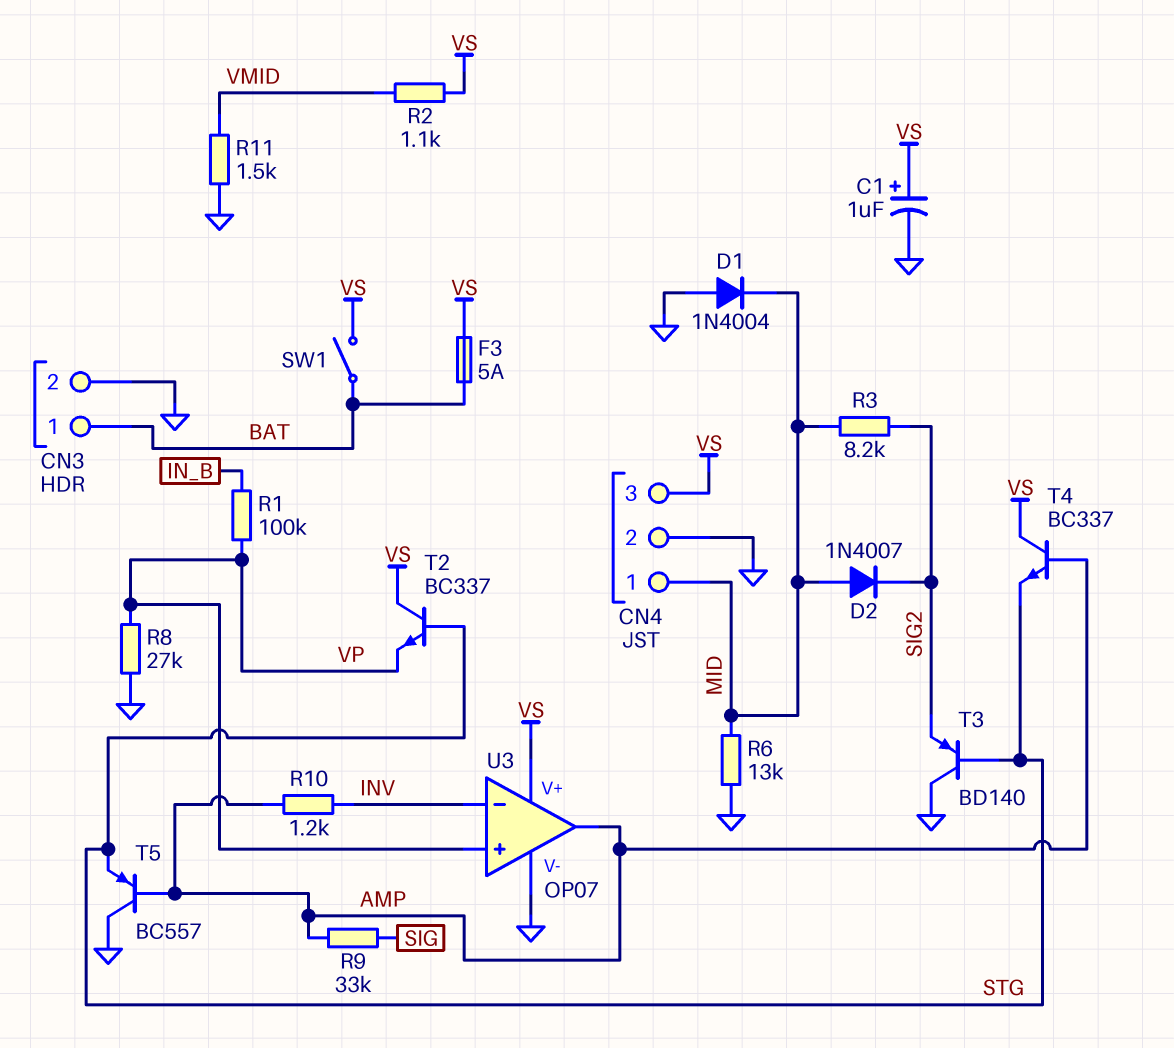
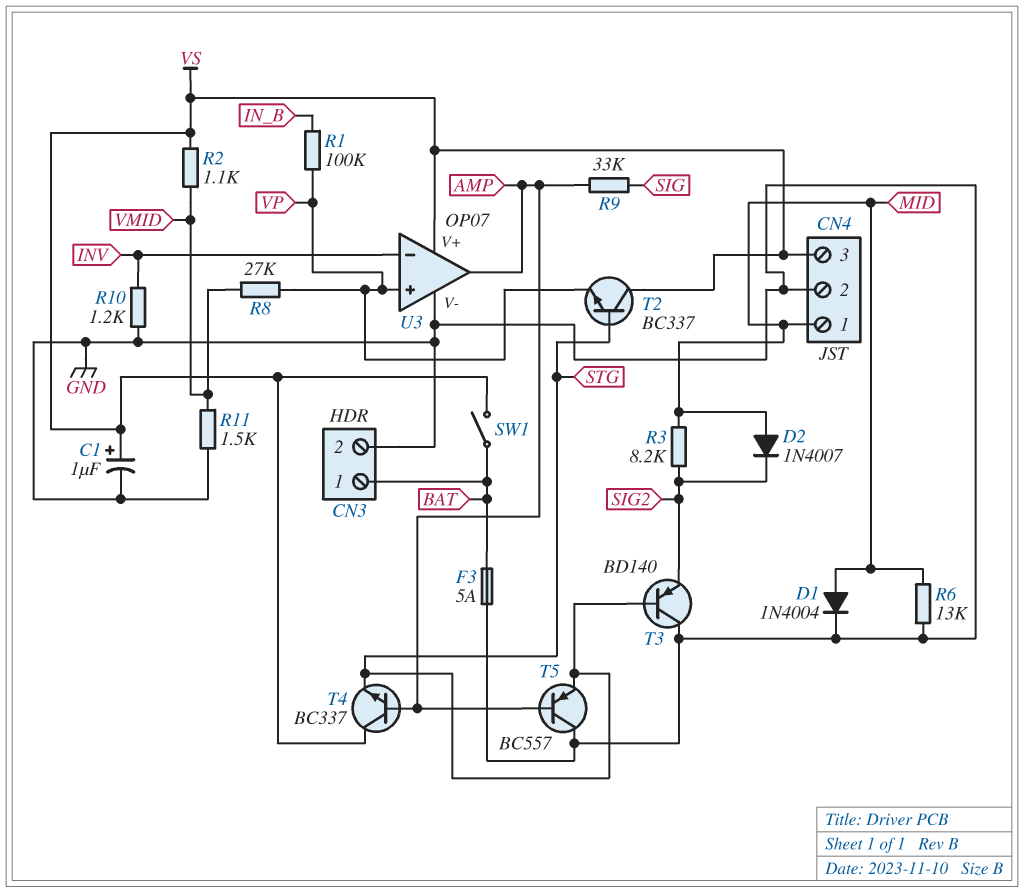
D1: diode 1N4004 (A GND, K MID) -> diode 1N4004 (A MID, K GND)
F3: 5A (BAT, VS) -> 5A (BAT, GND)
R8: 27k (GND, VP) -> 27k (VMID, VP)
R10: 1.2k (AMP, INV) -> 1.2k (GND, INV)

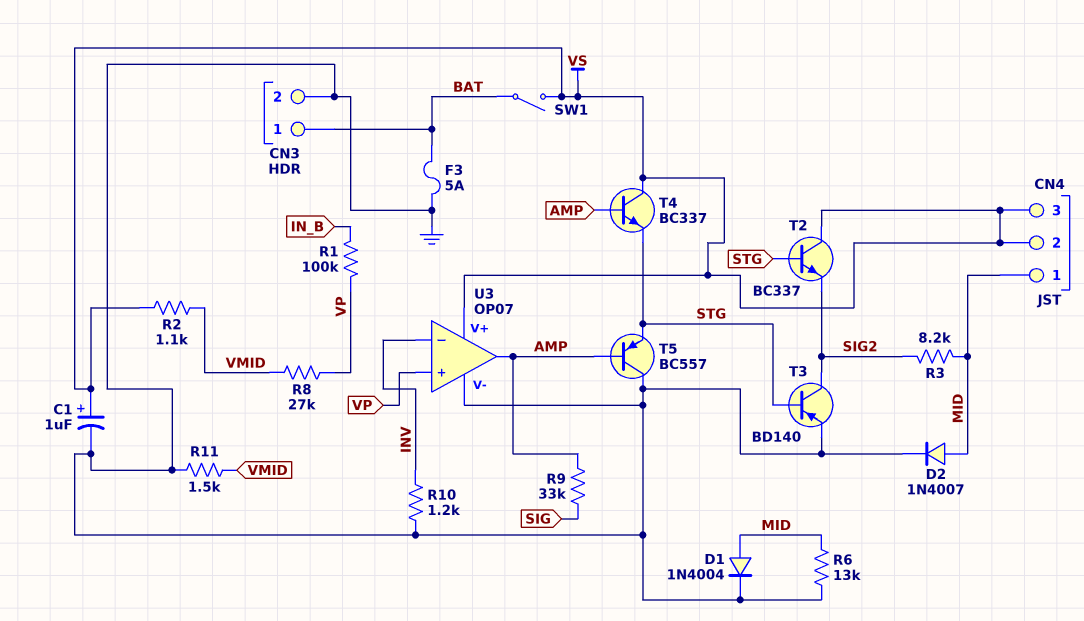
CN4 pin 2: GND -> VS
D2: diode 1N4007 (A MID, K SIG2) -> diode 1N4007 (A MID, K GND)
T2: NPN BC337 (B STG, C VS, E VP) -> NPN BC337 (B STG, C VS, E SIG2)
T3: PNP BD140 (B STG, C GND, E SIG2) -> PNP BD140 (B STG, C SIG2, E GND)

